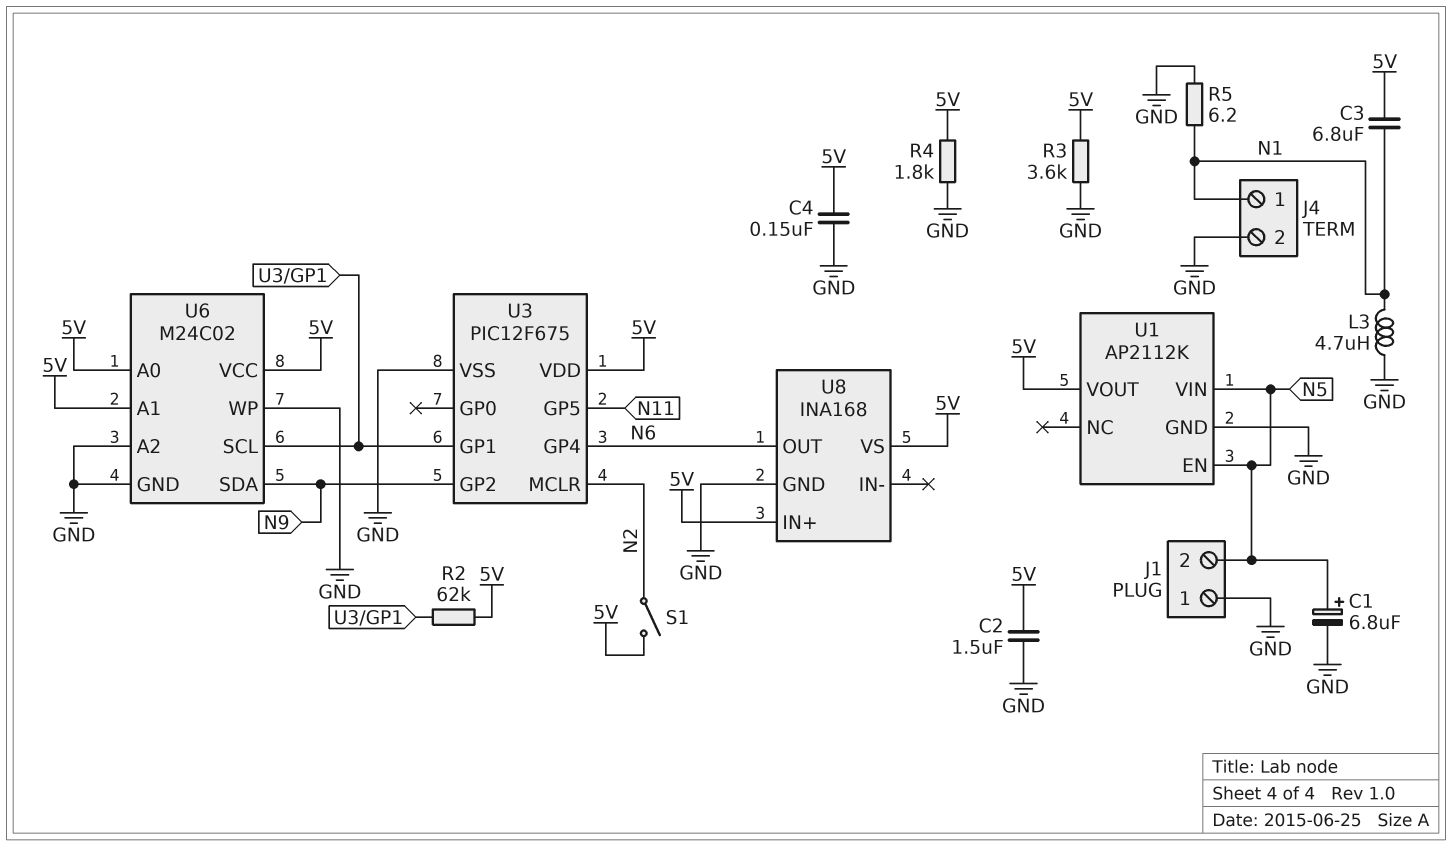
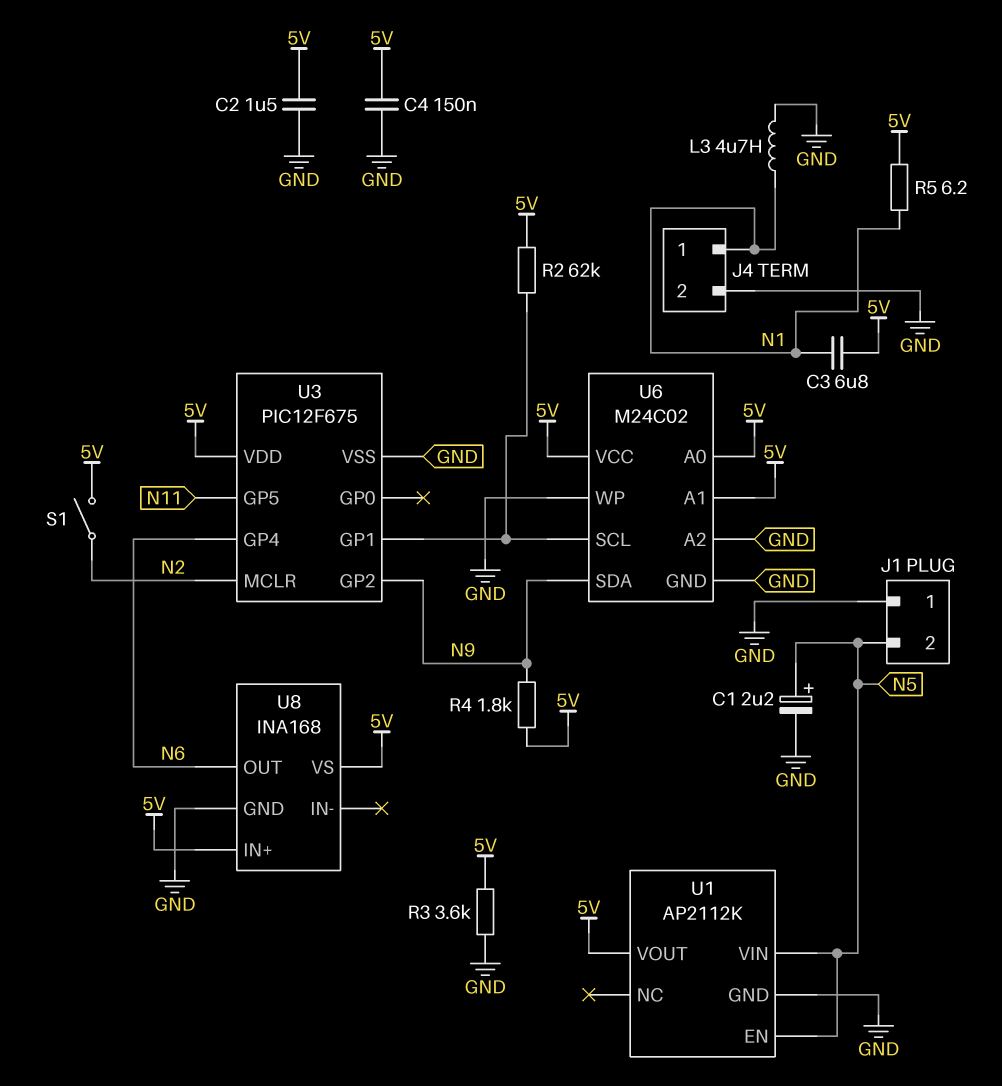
C1: 6.8uF (plus N5, minus GND) -> 2.2uF (plus N5, minus GND)
R4: 1.8k (5V, GND) -> 1.8k (5V, N9)
R5: 6.2 (GND, N1) -> 6.2 (5V, N1)

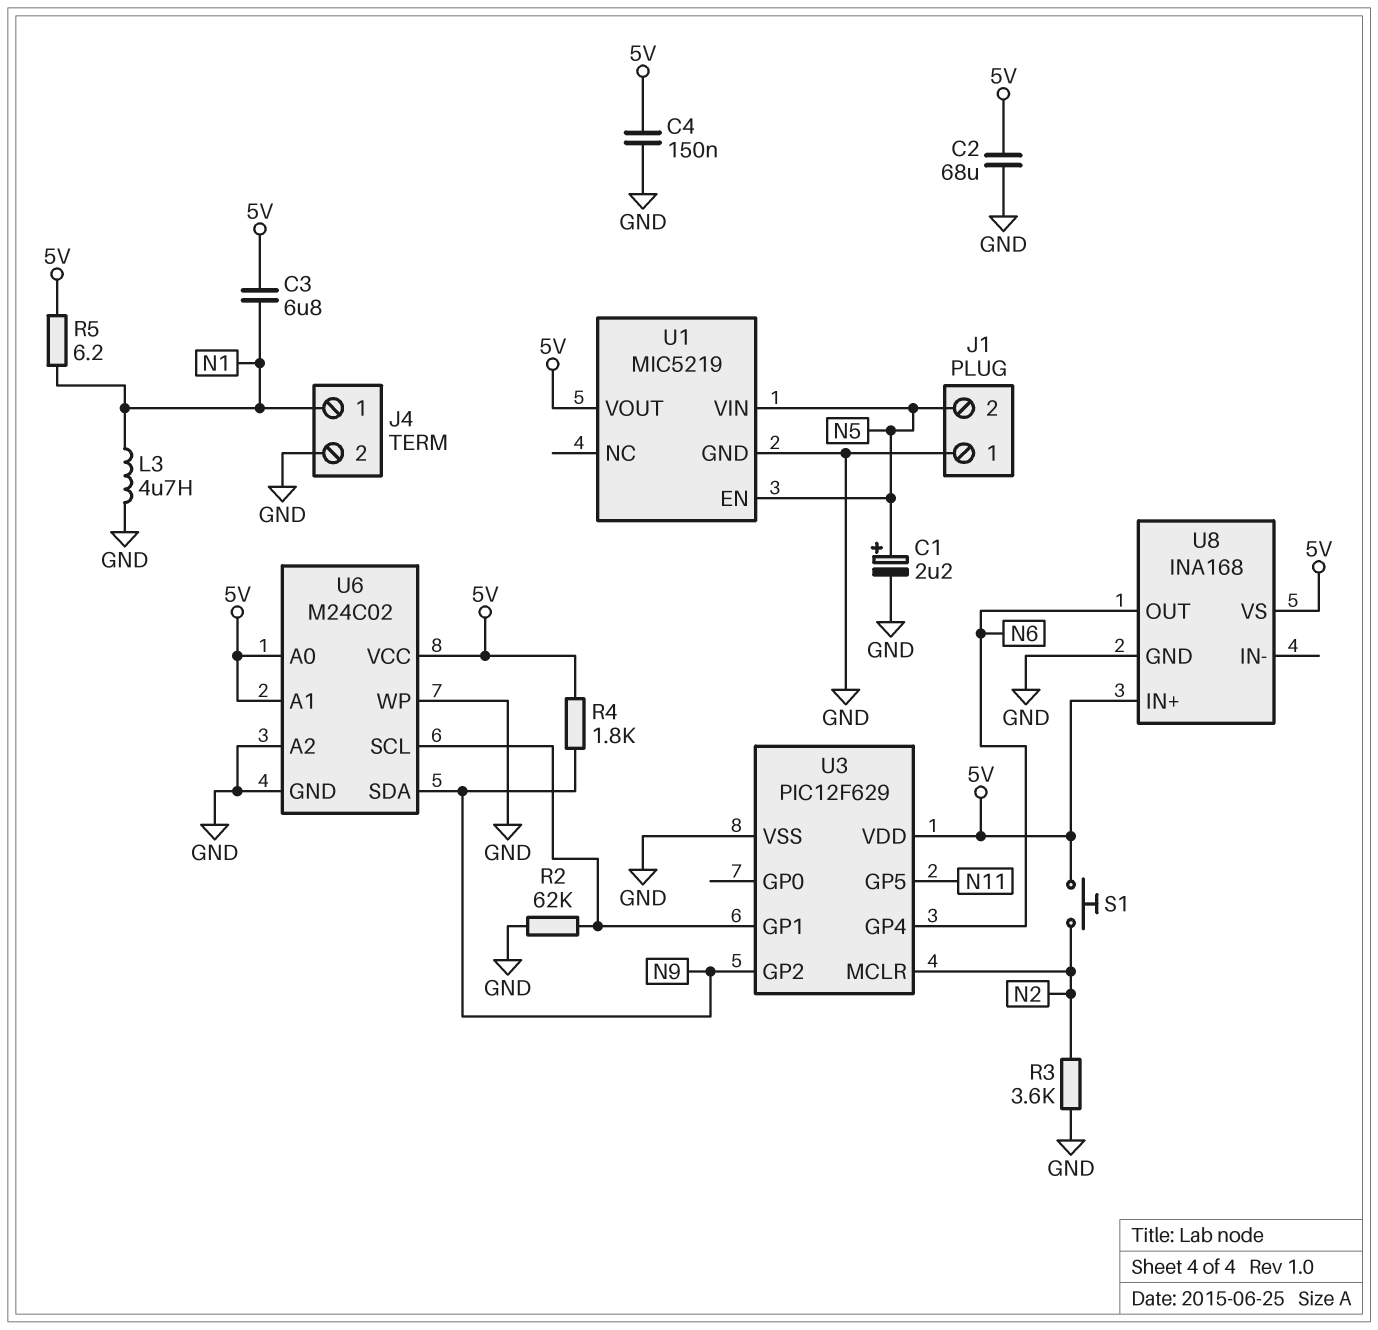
C2: 1.5uF (5V, GND) -> 68uF (5V, GND)
R2: 62k (5V, U3/GP1) -> 62k (GND, U3/GP1)
R3: 3.6k (5V, GND) -> 3.6k (GND, N2)
S1: switch (5V, N2) -> button (5V, N2)
U1: AP2112K -> MIC5219
U3: PIC12F675 -> PIC12F629

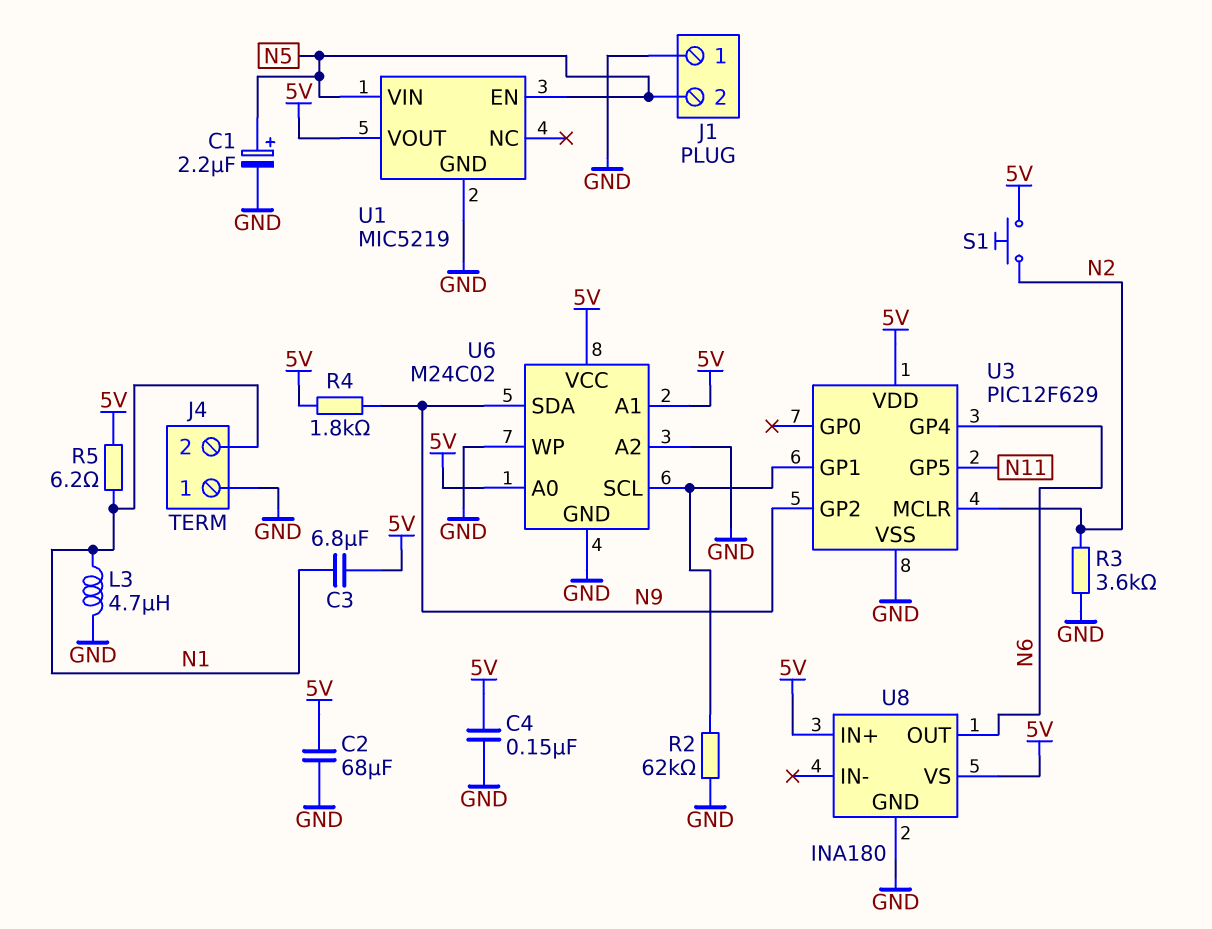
J4 pin 1: N1 -> GND
J4 pin 2: GND -> N1
U8: INA168 -> INA180

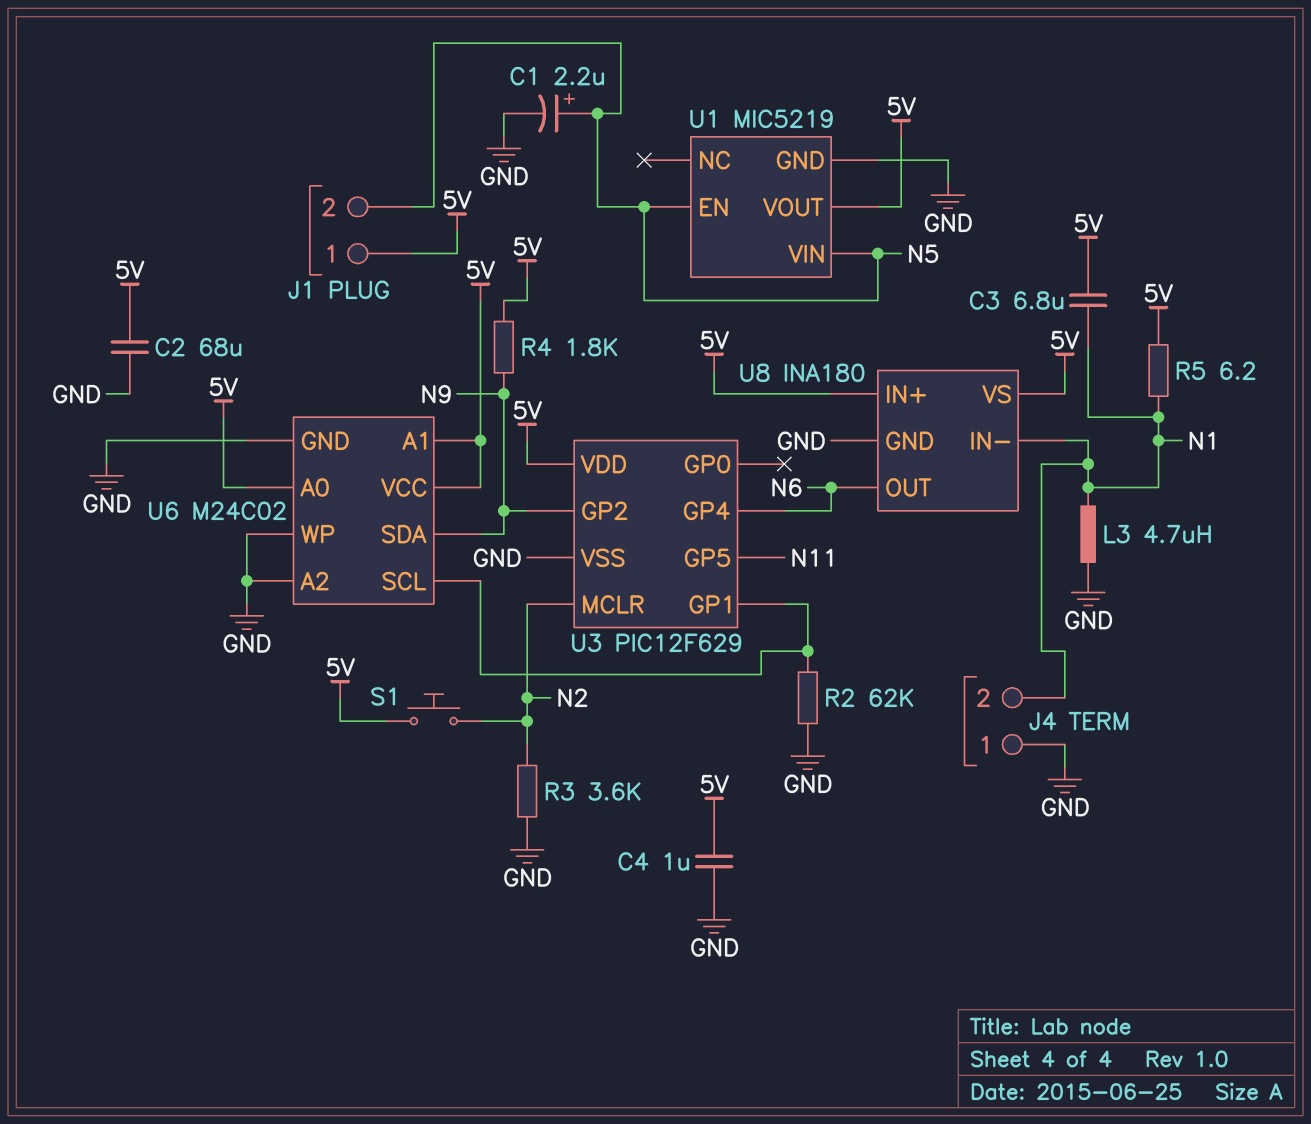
C4: 150nF (5V, GND) -> 1uF (5V, GND)
J1 pin 1: GND -> 5V
U8 pin IN-: none -> N1

